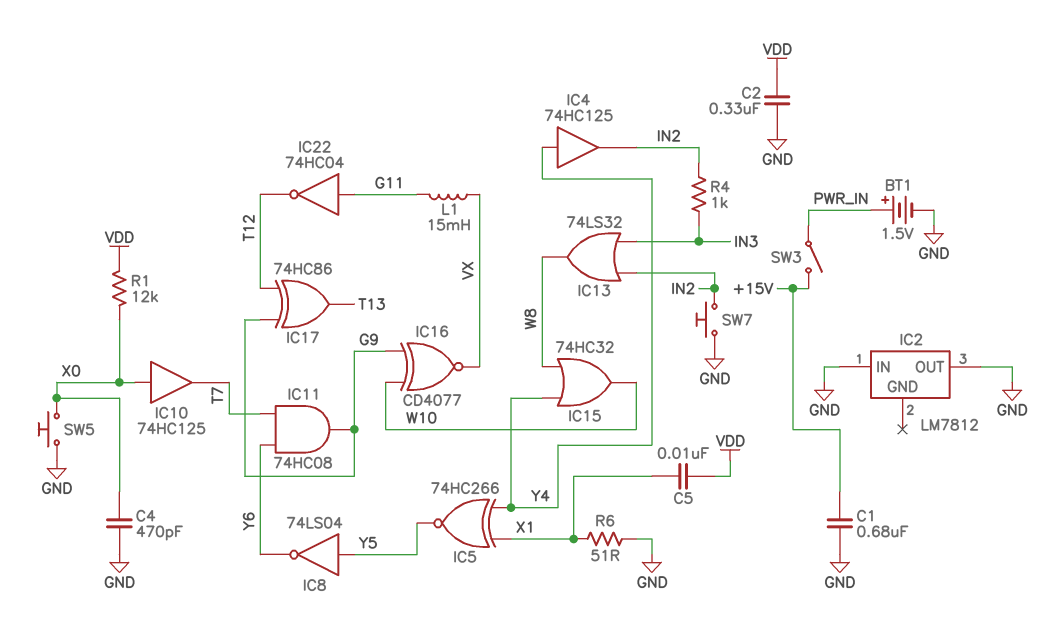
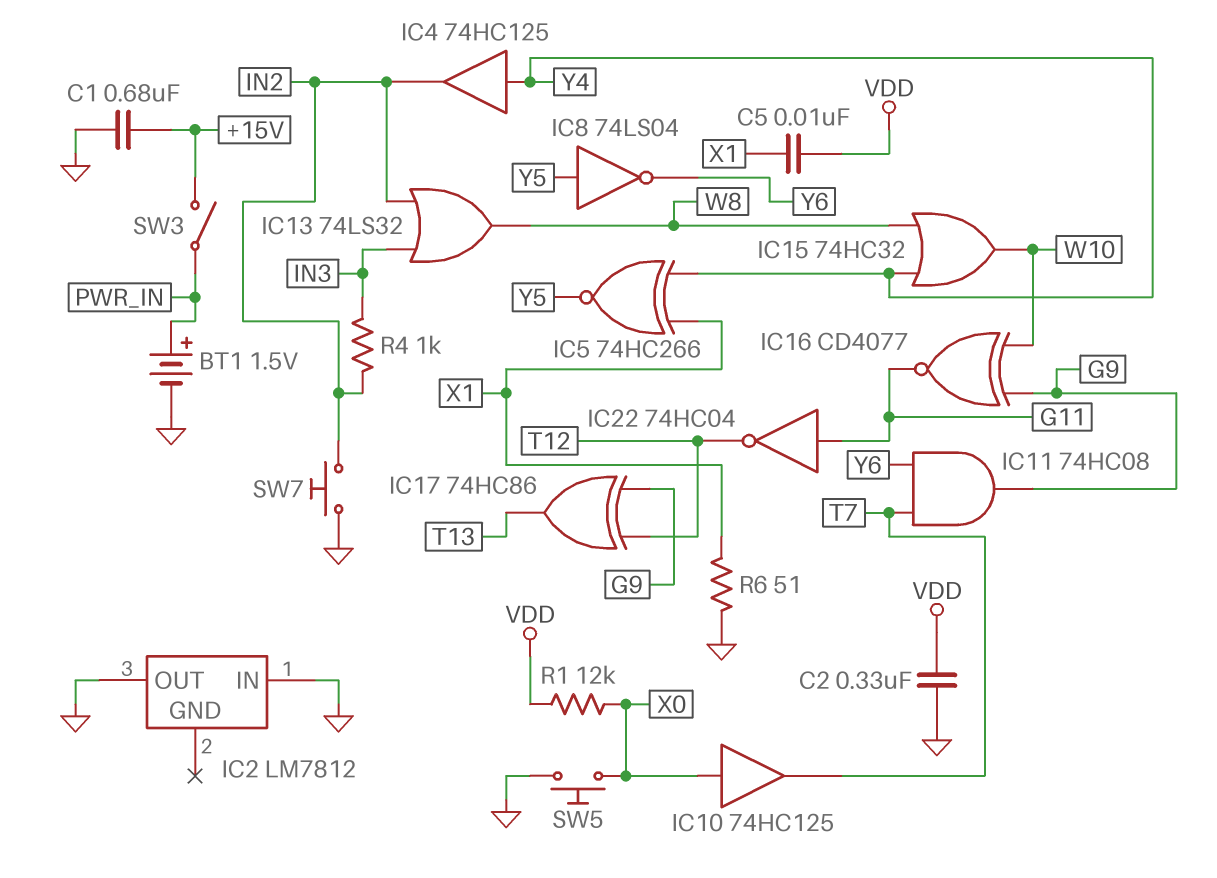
C4: 470pF (GND, X0) -> none
IC16: XNOR CD4077 (in G9, in W10, out VX) -> XNOR CD4077 (in G9, in W10, out G11)
L1: 15mH (G11, VX) -> none

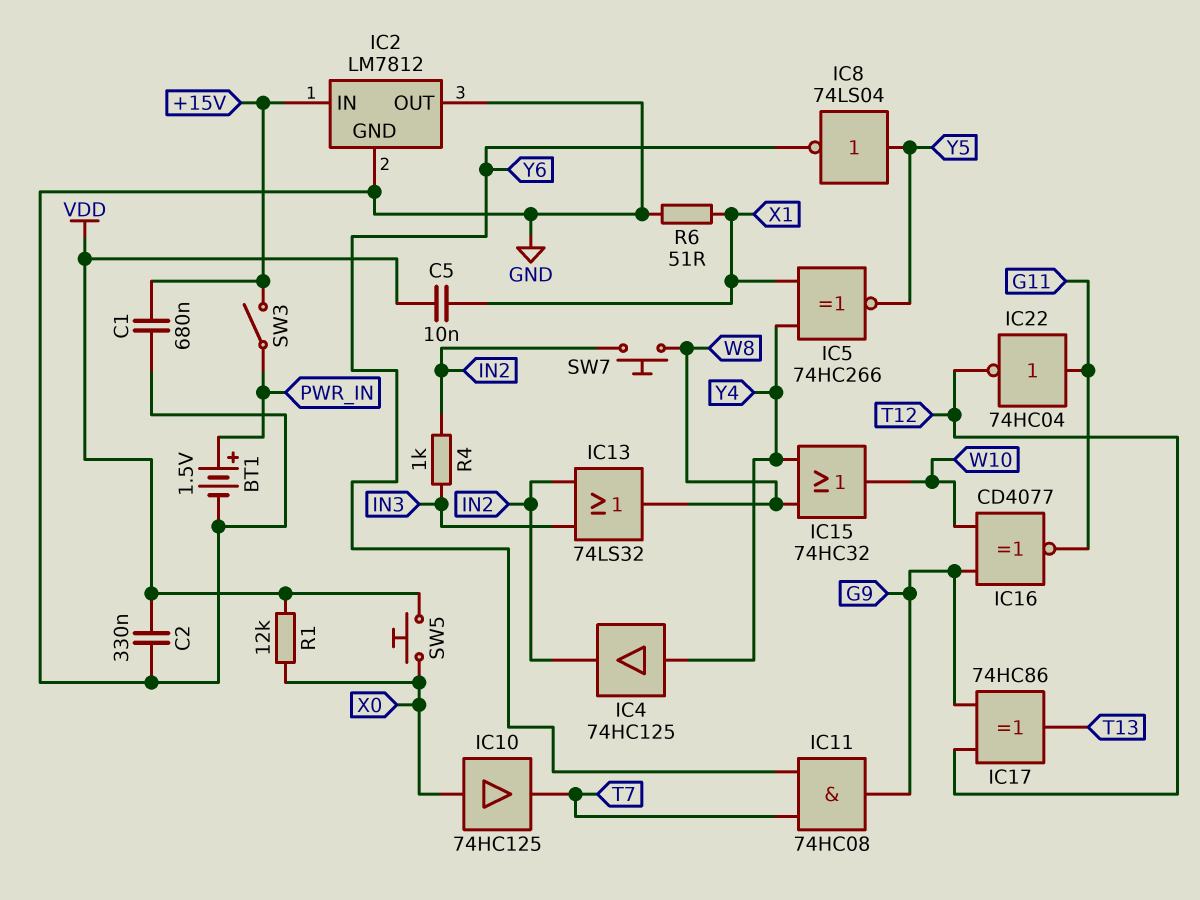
IC2 pin GND: none -> GND
IC2 pin IN: GND -> +15V
SW5: button (GND, X0) -> button (VDD, X0)
SW7: button (GND, IN2) -> button (IN2, W8)

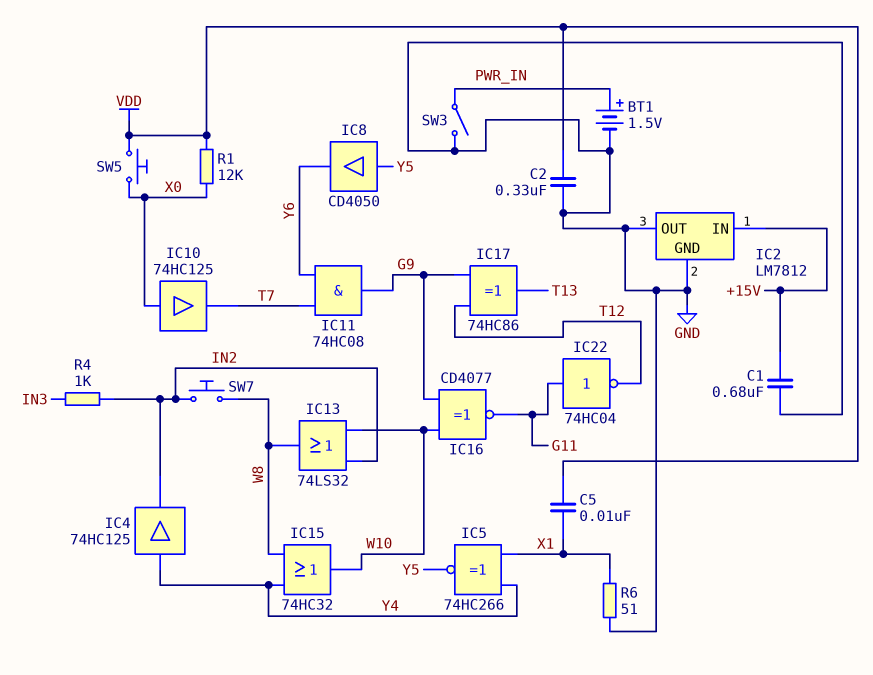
IC8: NOT 74LS04 (in Y5, out Y6) -> buffer CD4050 (in Y5, out Y6)
IC13: OR 74LS32 (in IN2, in IN3, out W8) -> OR 74LS32 (in IN2, in W10, out W8)
SW3: switch (+15V, PWR_IN) -> switch (GND, PWR_IN)

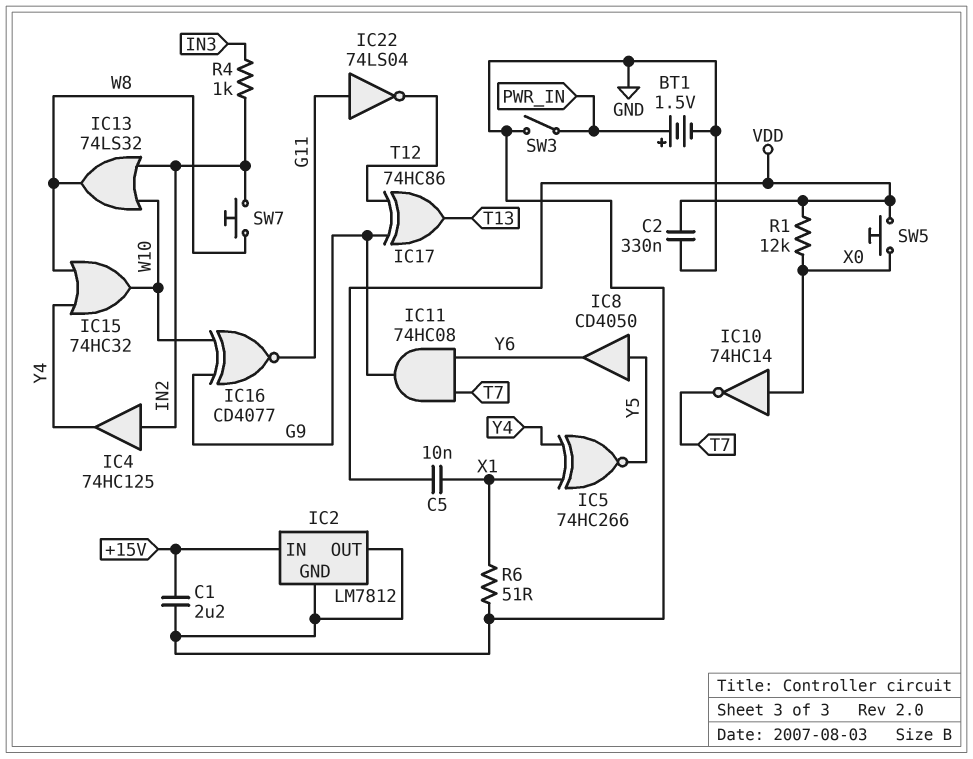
C1: 680nF (+15V, GND) -> 2.2uF (+15V, GND)
IC4: buffer 74HC125 (in Y4, out IN2) -> buffer 74HC125 (in IN2, out Y4)
IC10: buffer 74HC125 (in X0, out T7) -> NOT 74HC14 (in X0, out T7)
IC22: NOT 74HC04 (in G11, out T12) -> NOT 74LS04 (in G11, out T12)

